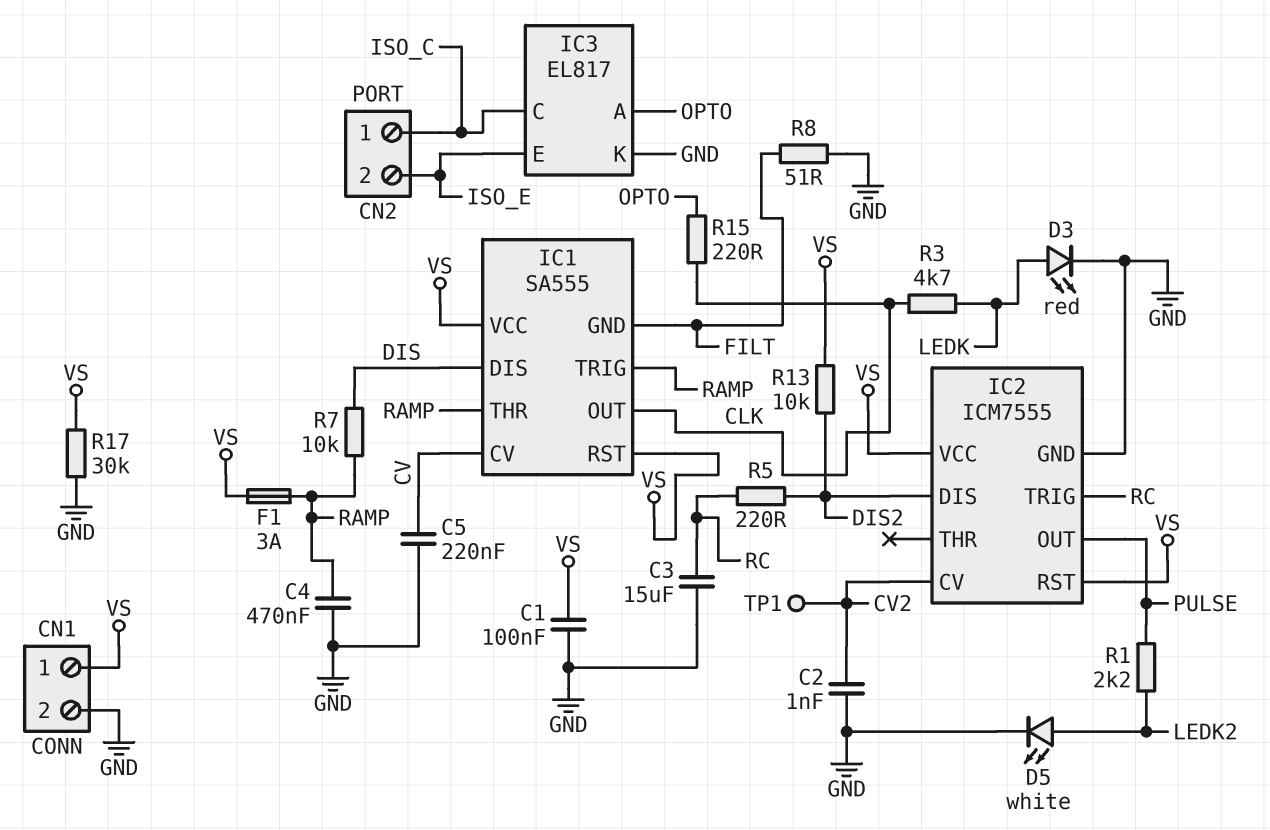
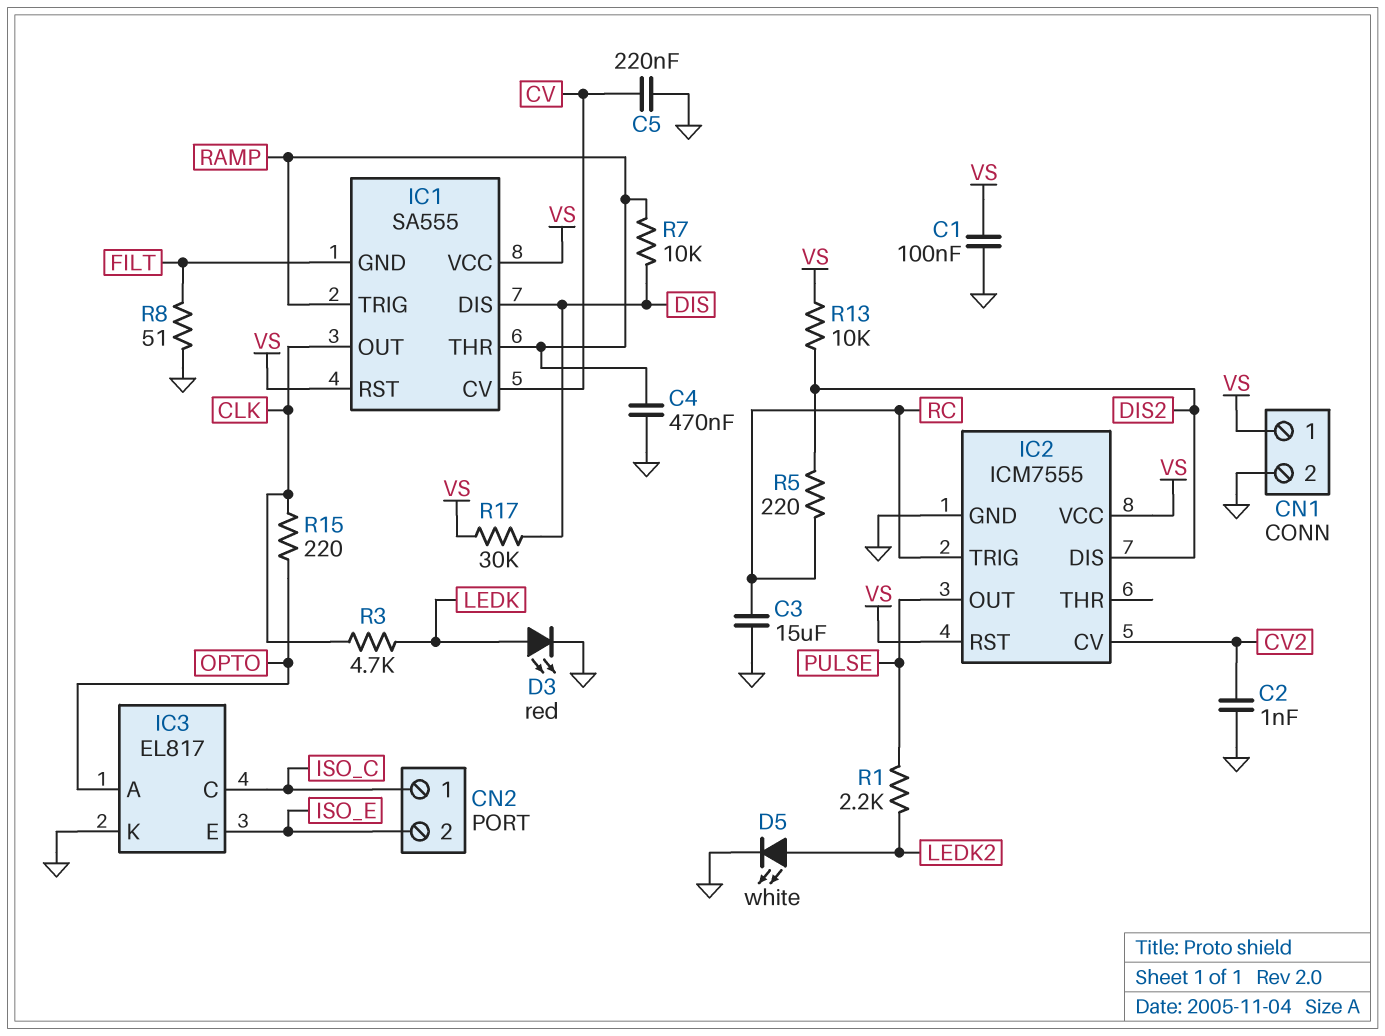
F1: 3A (RAMP, VS) -> none
R17: 30k (GND, VS) -> 30k (DIS, VS)
TP1: test point (CV2) -> none

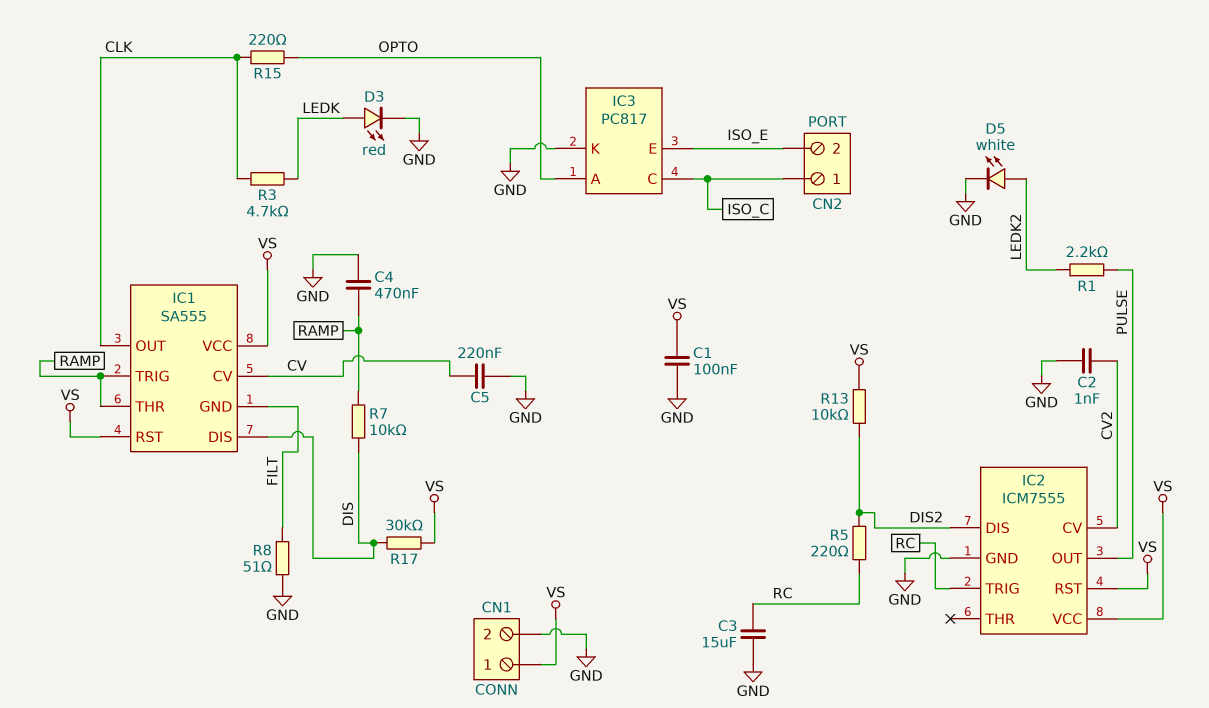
IC3: EL817 -> PC817

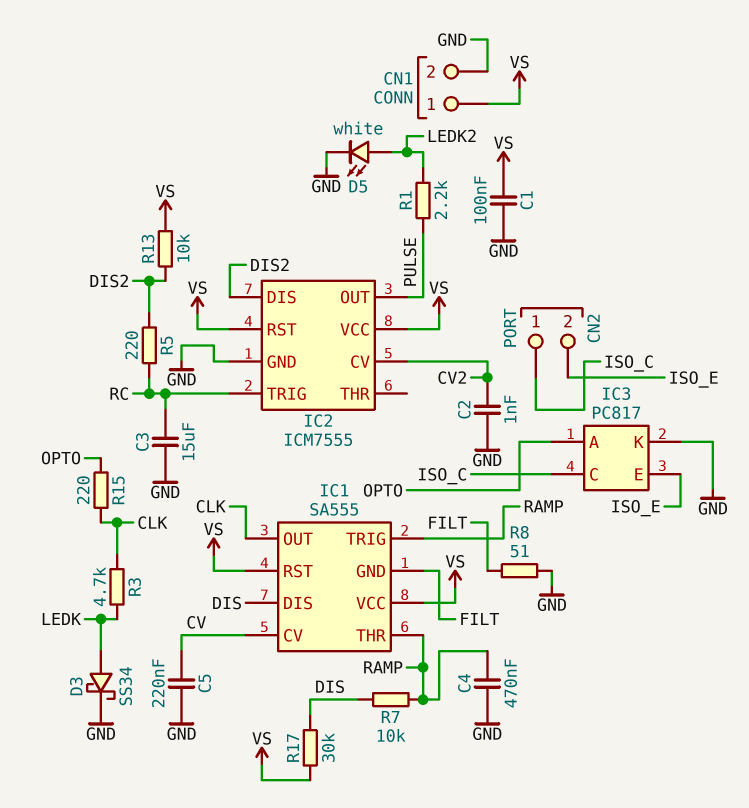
D3: LED red (A LEDK, K GND) -> schottky SS34 (A LEDK, K GND)

